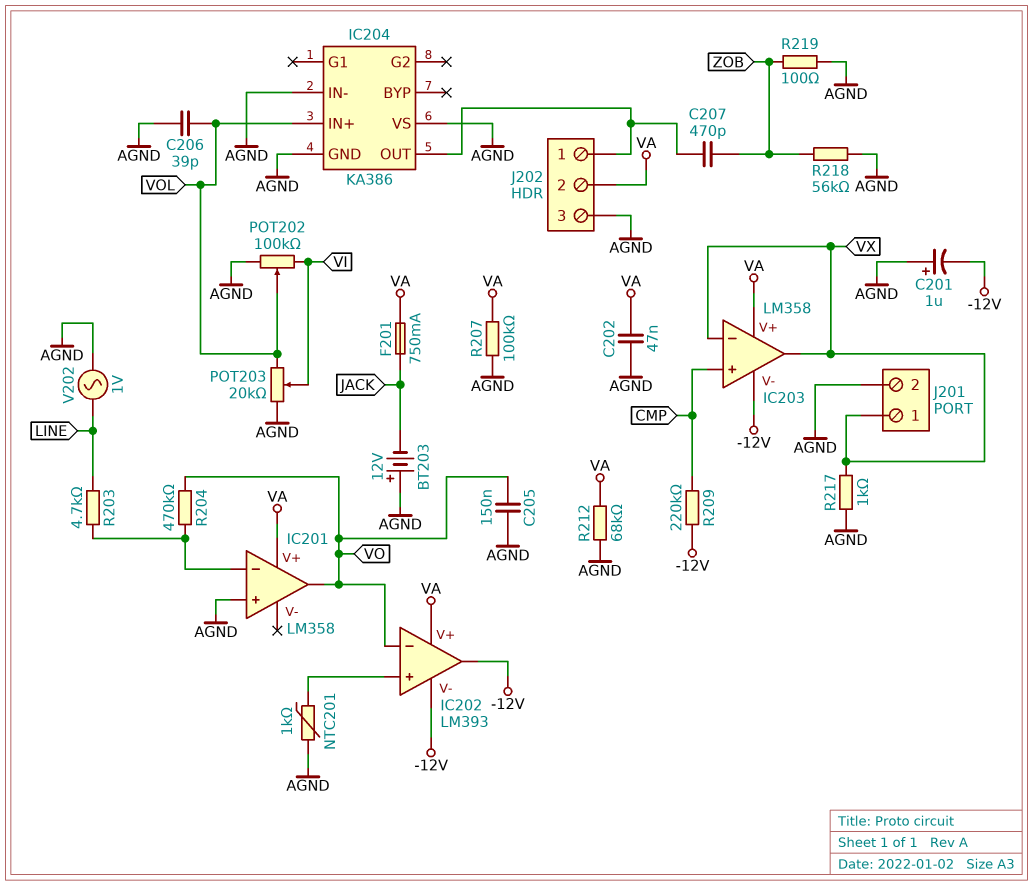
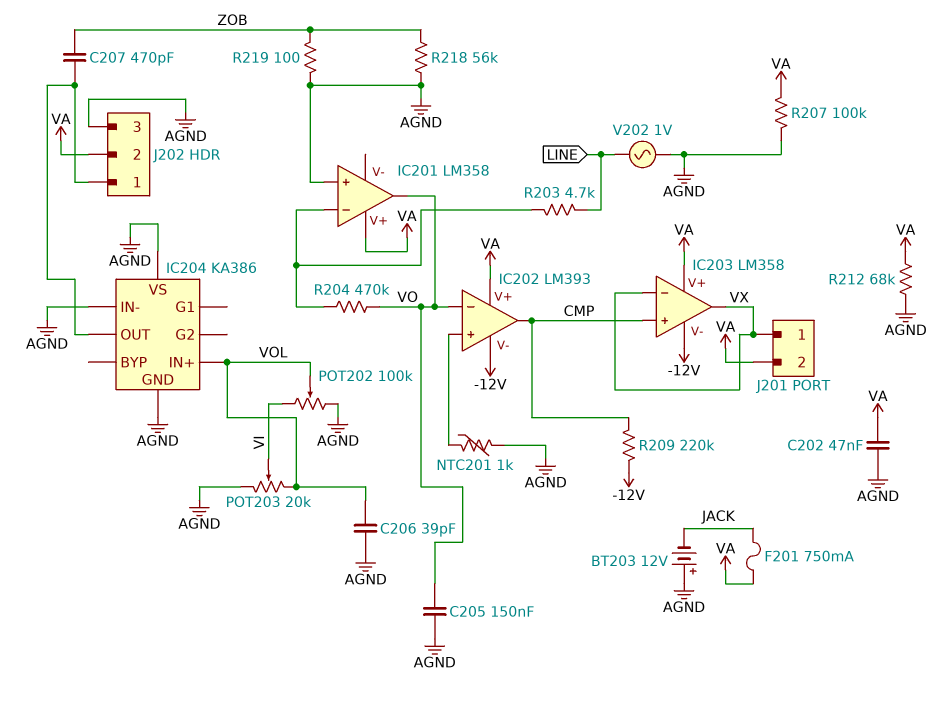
C201: 1uF (plus AGND, minus -12V) -> none
IC202 pin out: -12V -> CMP
J201 pin 2: AGND -> VA
R217: 1k (AGND, VX) -> none

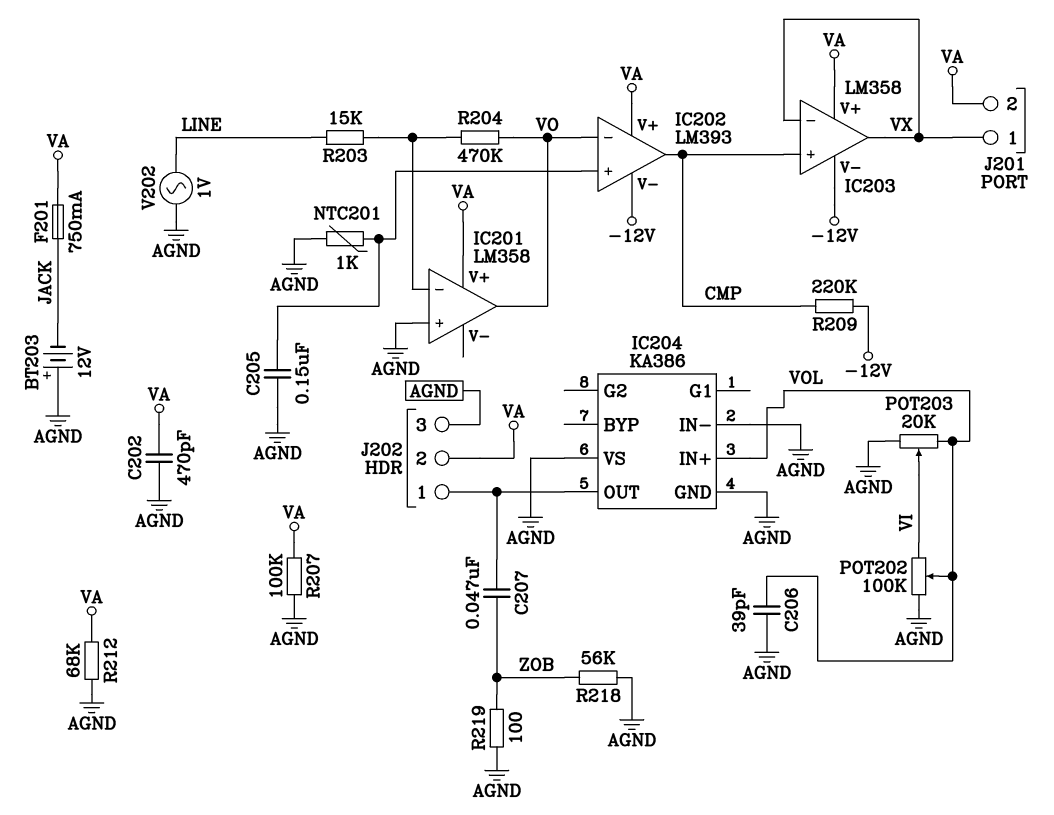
C202: 47nF (AGND, VA) -> 470pF (AGND, VA)
C205: 150nF (AGND, VO) -> 150nF (AGND, IC202/in+)
C207: 470pF (IC204/OUT, ZOB) -> 47nF (IC204/OUT, ZOB)
R203: 4.7k (IC201/in-, LINE) -> 15k (IC201/in-, LINE)

